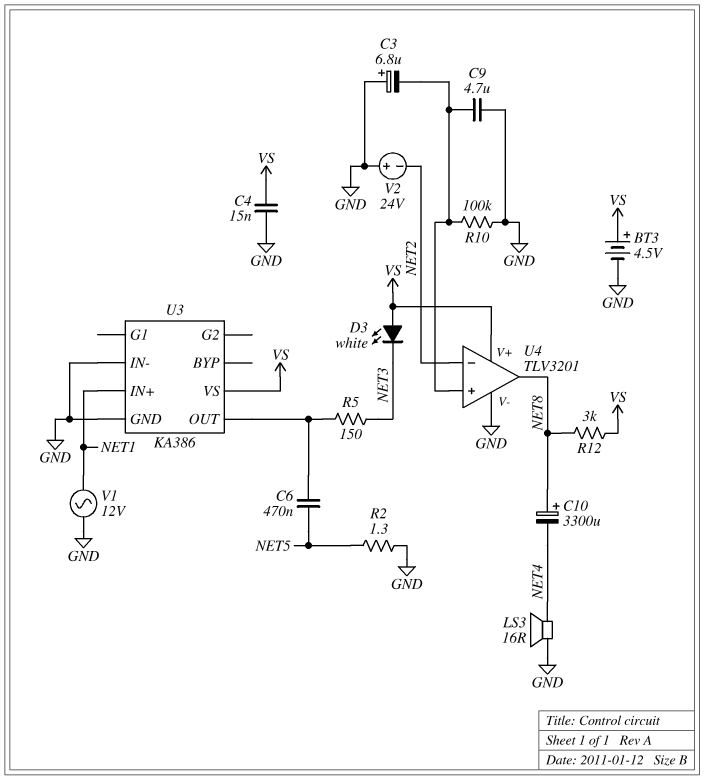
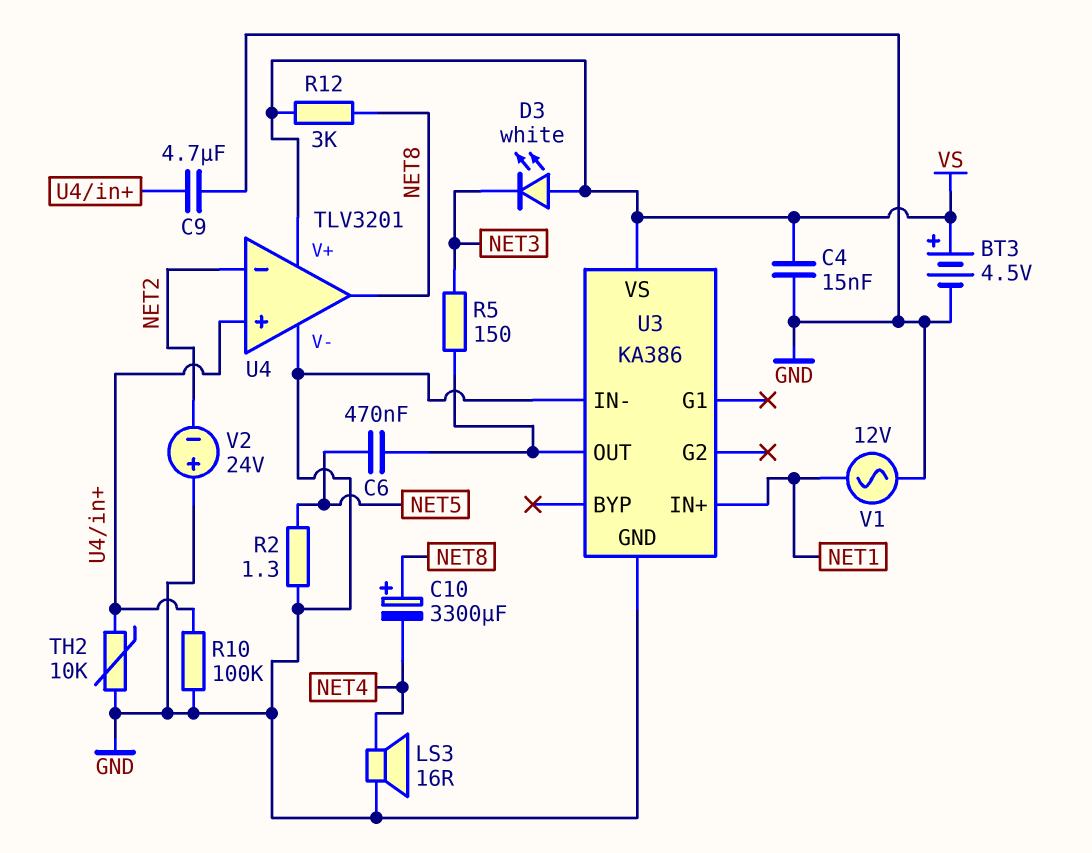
C3: 6.8uF (plus GND, minus U4/in+) -> none
TH2: none -> 10k (GND, U4/in+)

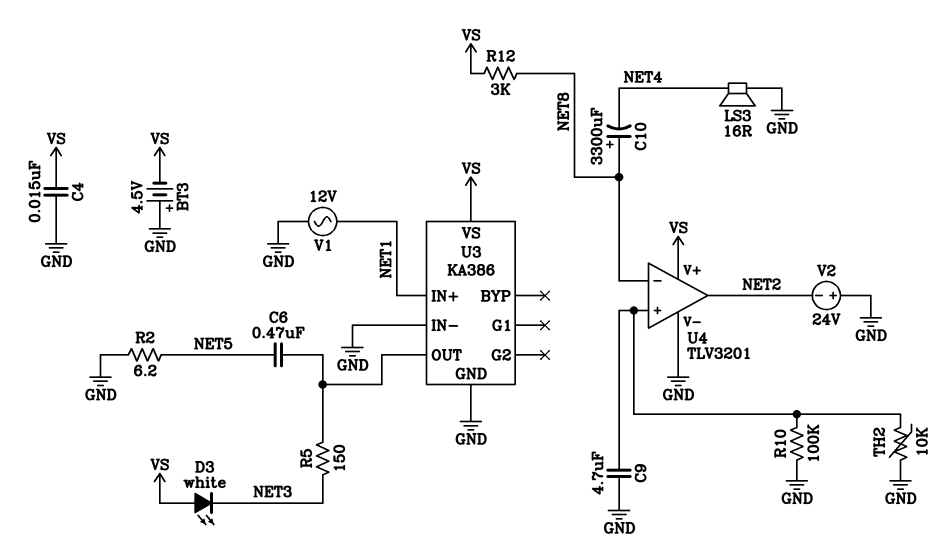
BT3: 4.5V (plus VS, minus GND) -> 4.5V (plus GND, minus VS)
R2: 1.3 (GND, NET5) -> 6.2 (GND, NET5)
U4 pin in-: NET2 -> NET8
U4 pin out: NET8 -> NET2

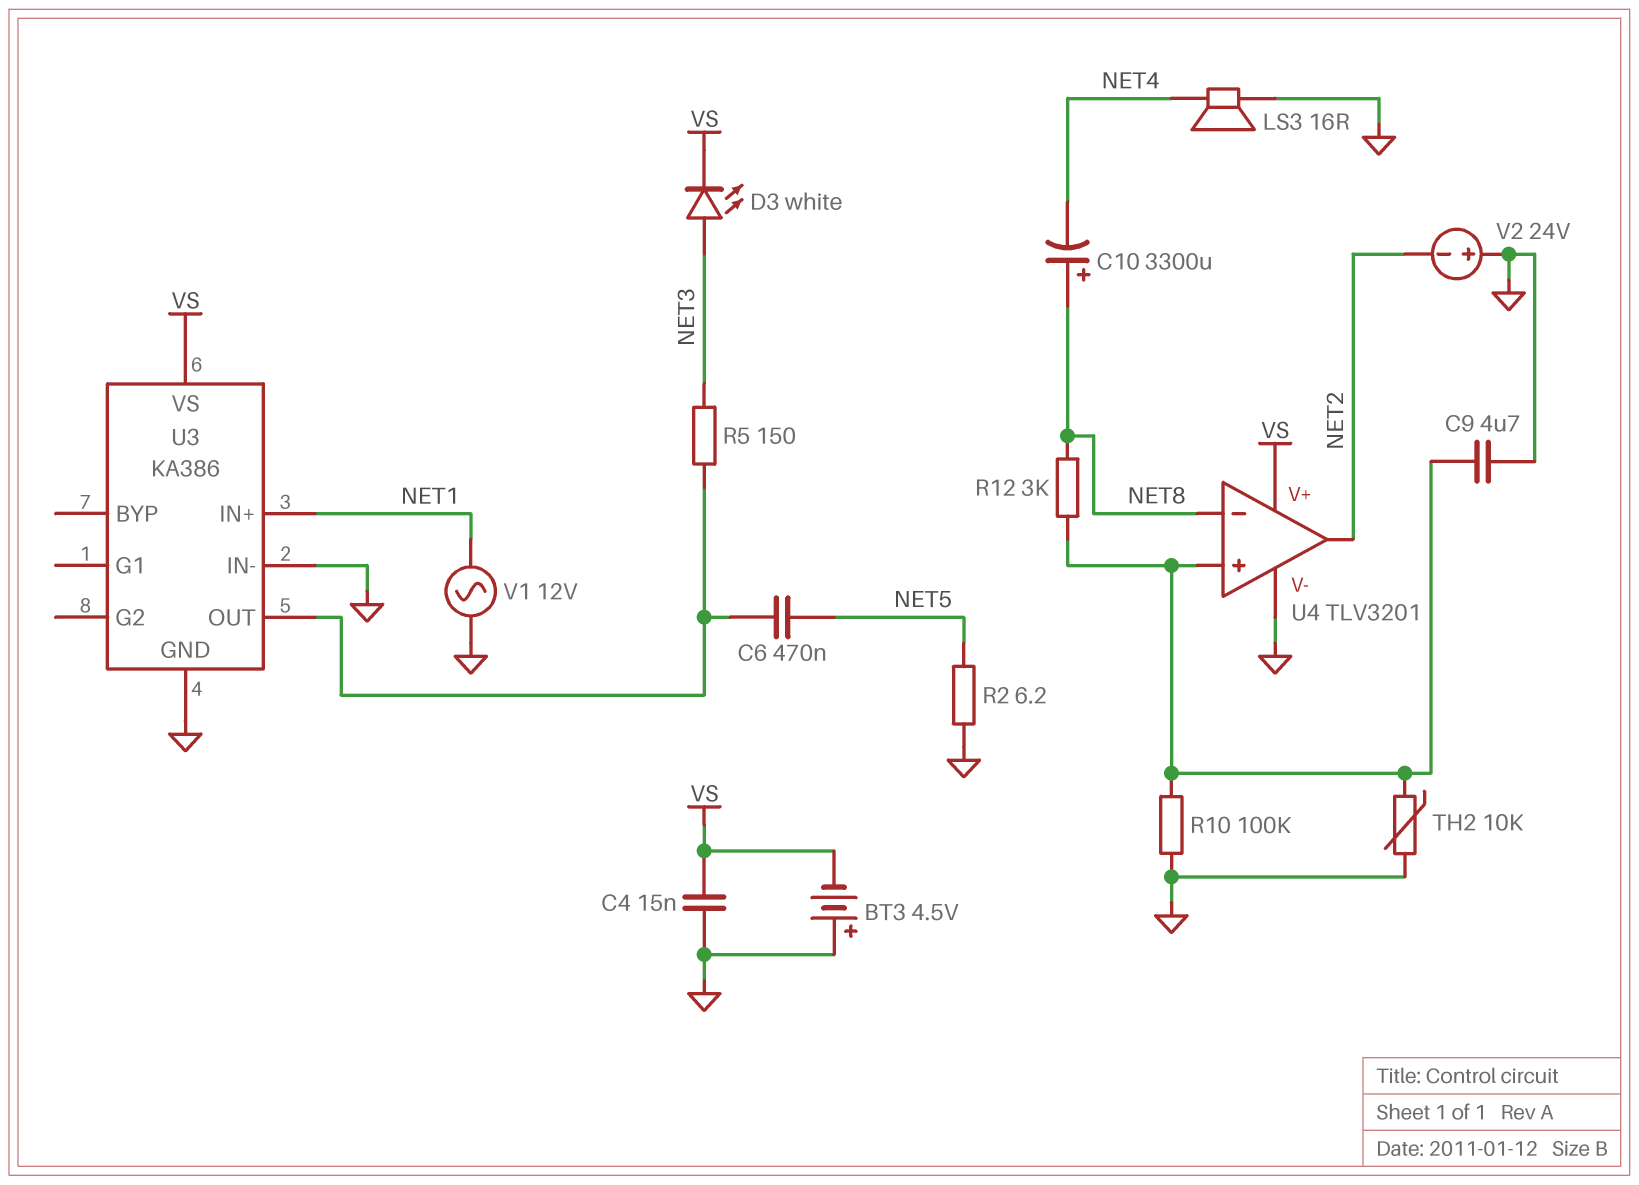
D3: LED white (A VS, K NET3) -> LED white (A NET3, K VS)
R12: 3k (NET8, VS) -> 3k (NET8, U4/in+)

